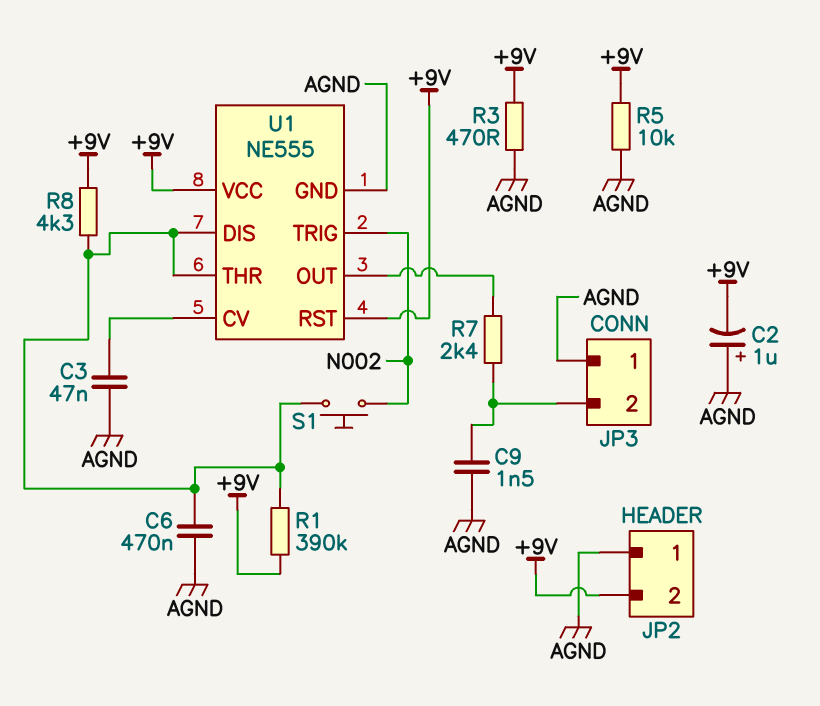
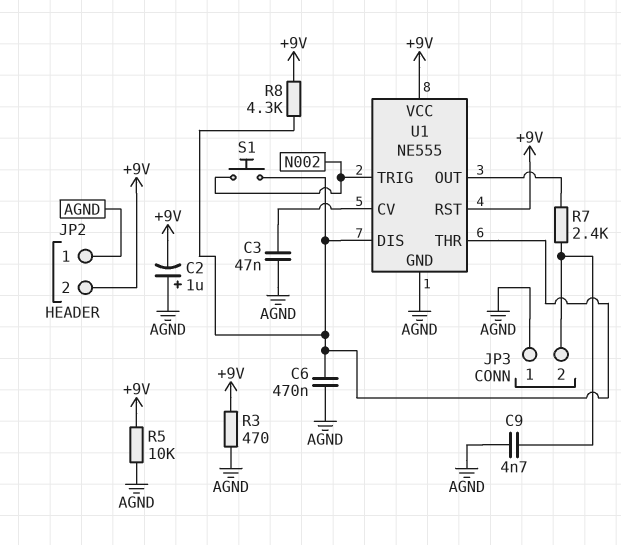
C9: 1.5nF (AGND, JP3/2) -> 4.7nF (AGND, JP3/2)
R1: 390k (+9V, U1/DIS) -> none

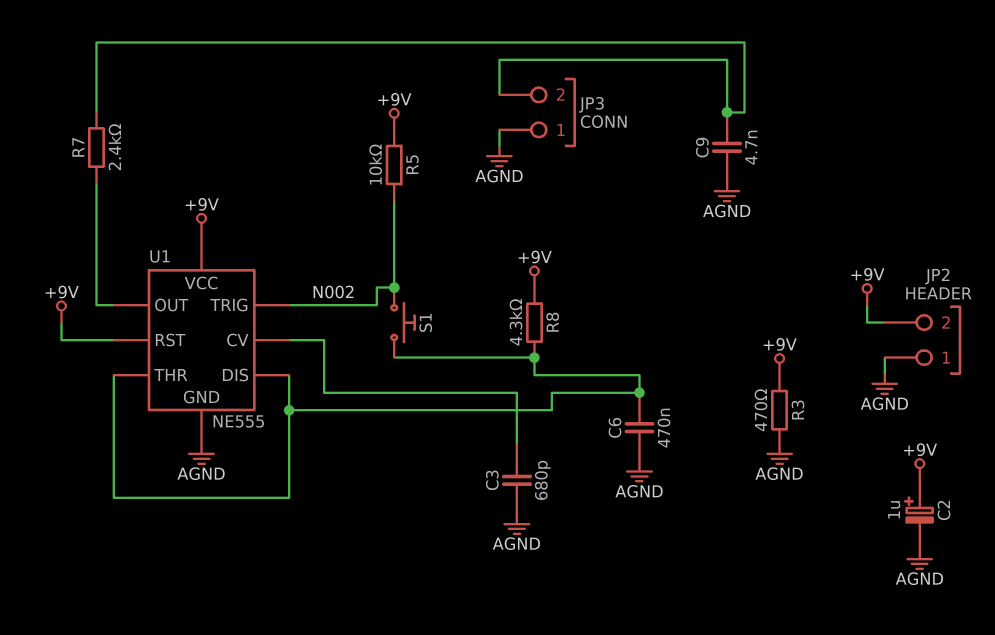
C2: 1uF (plus AGND, minus +9V) -> 1uF (plus +9V, minus AGND)
C3: 47nF (AGND, U1/CV) -> 680pF (AGND, U1/CV)
R5: 10k (+9V, AGND) -> 10k (+9V, N002)

